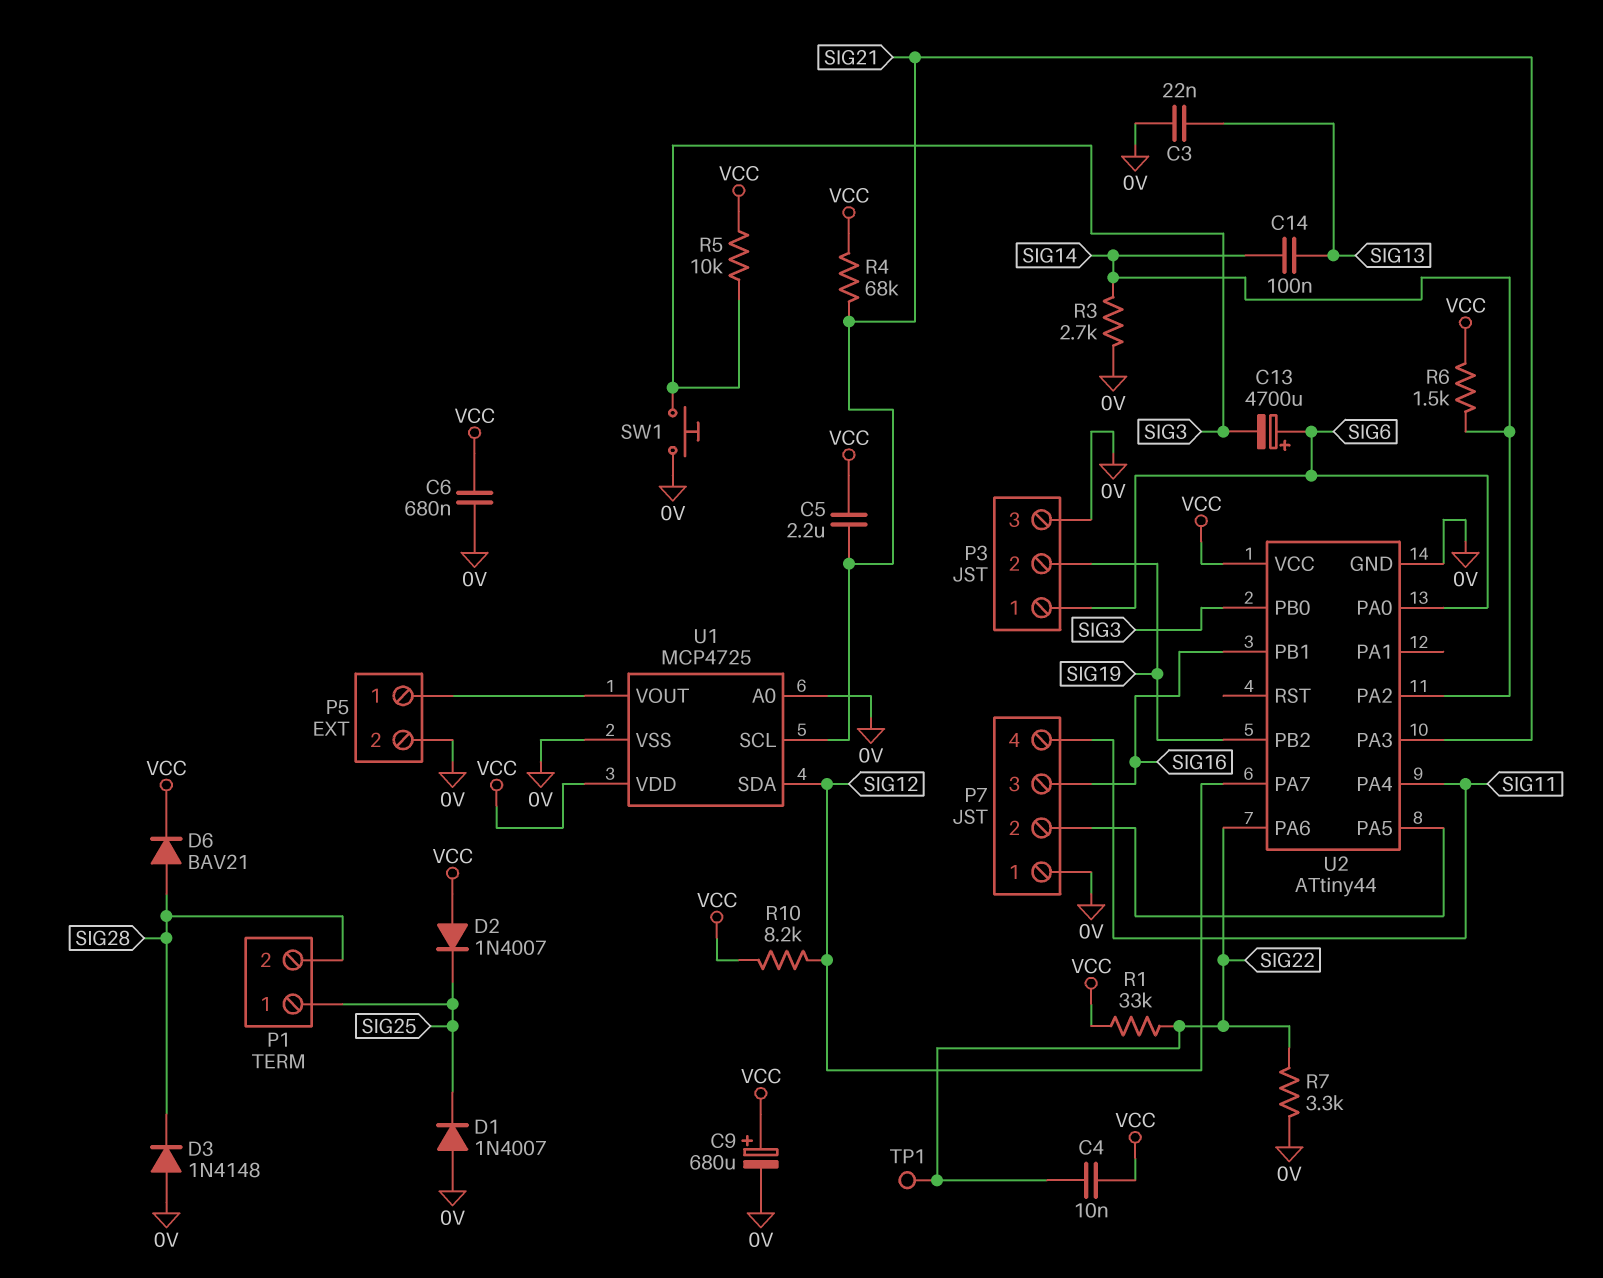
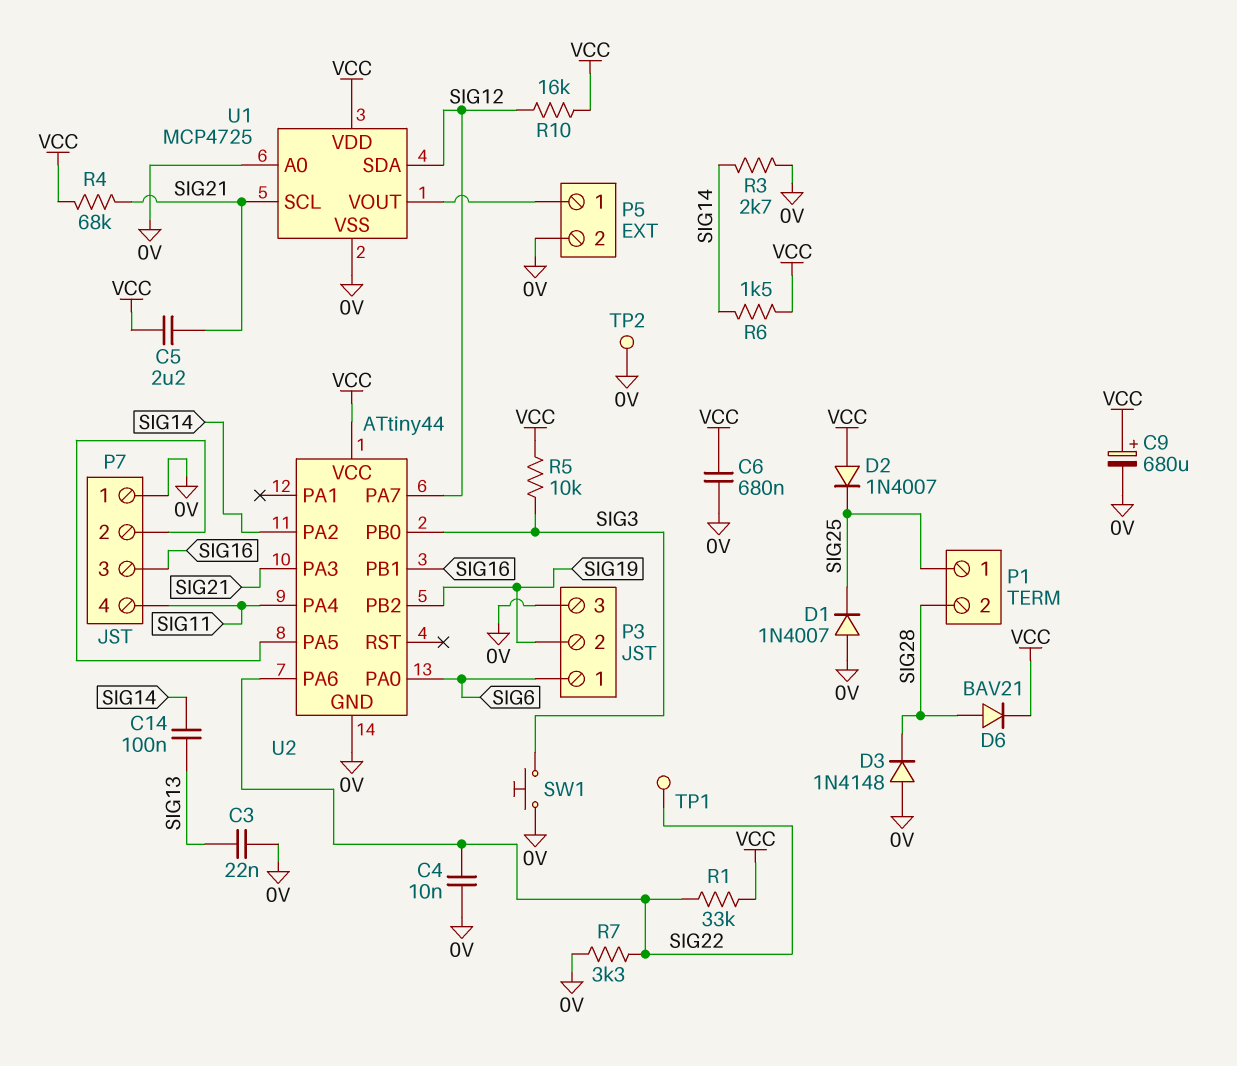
C4: 10nF (SIG22, VCC) -> 10nF (0V, SIG22)
C13: 4700uF (plus SIG6, minus SIG3) -> none
R10: 8.2k (SIG12, VCC) -> 16k (SIG12, VCC)
TP2: none -> test point (0V)

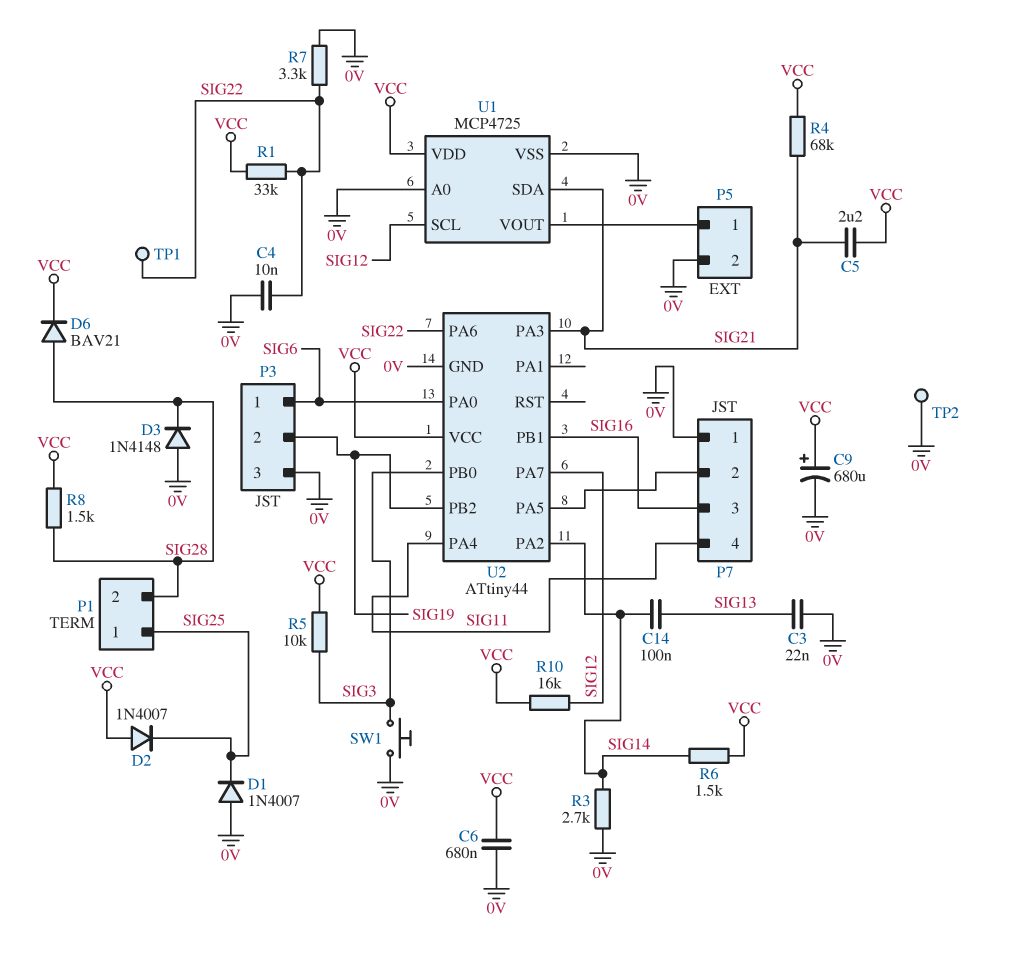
R8: none -> 1.5k (SIG28, VCC)
U1 pin SCL: SIG21 -> SIG12
U1 pin SDA: SIG12 -> SIG21

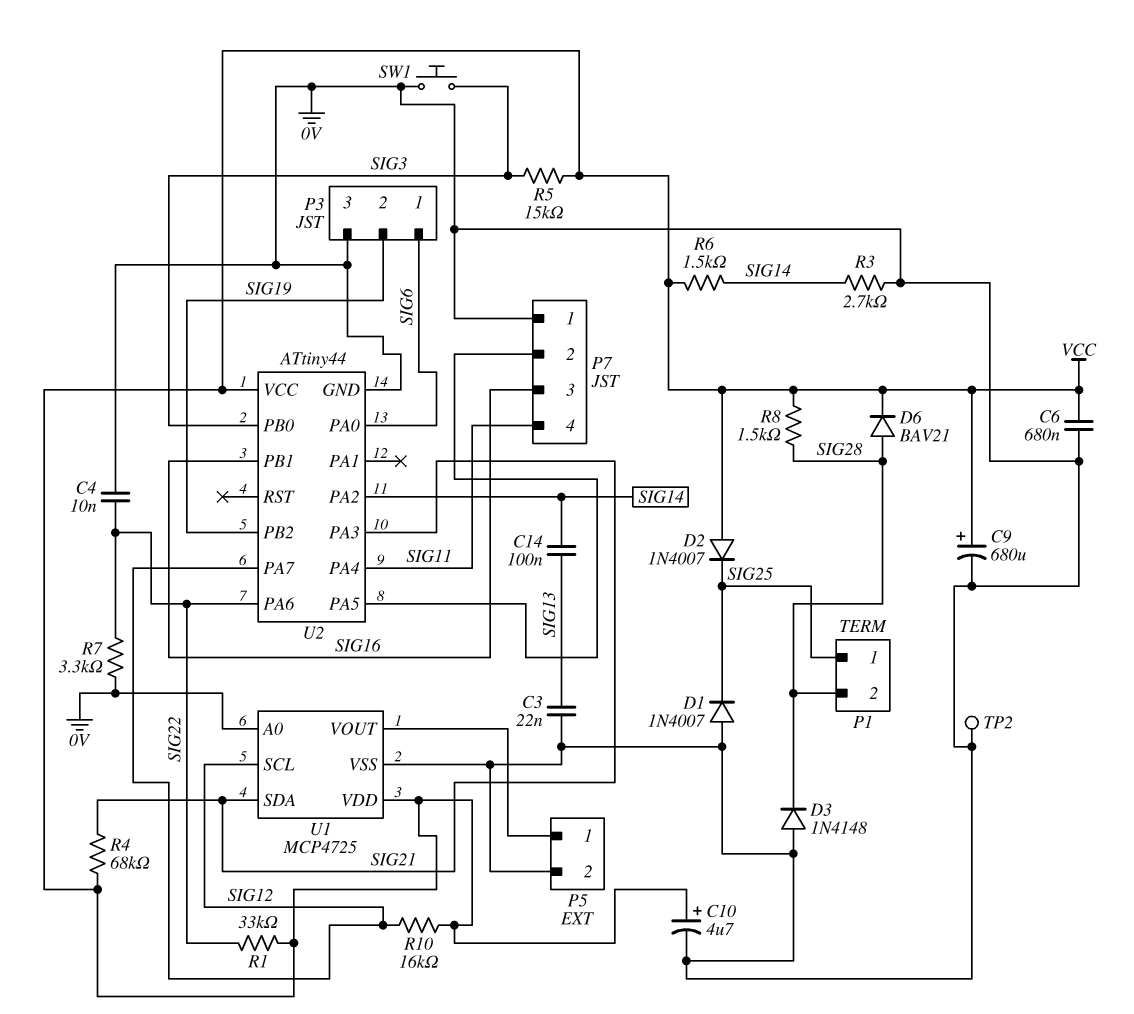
C5: 2.2uF (SIG21, VCC) -> none
C10: none -> 4.7uF (plus VCC, minus 0V)
R5: 10k (SIG3, VCC) -> 15k (SIG3, VCC)
TP1: test point (SIG22) -> none

